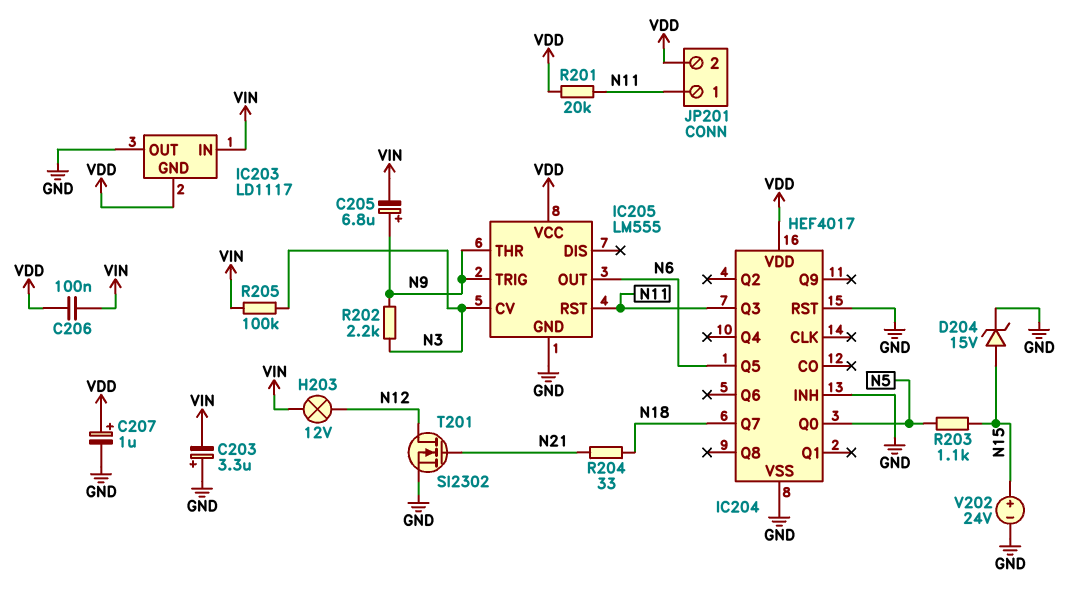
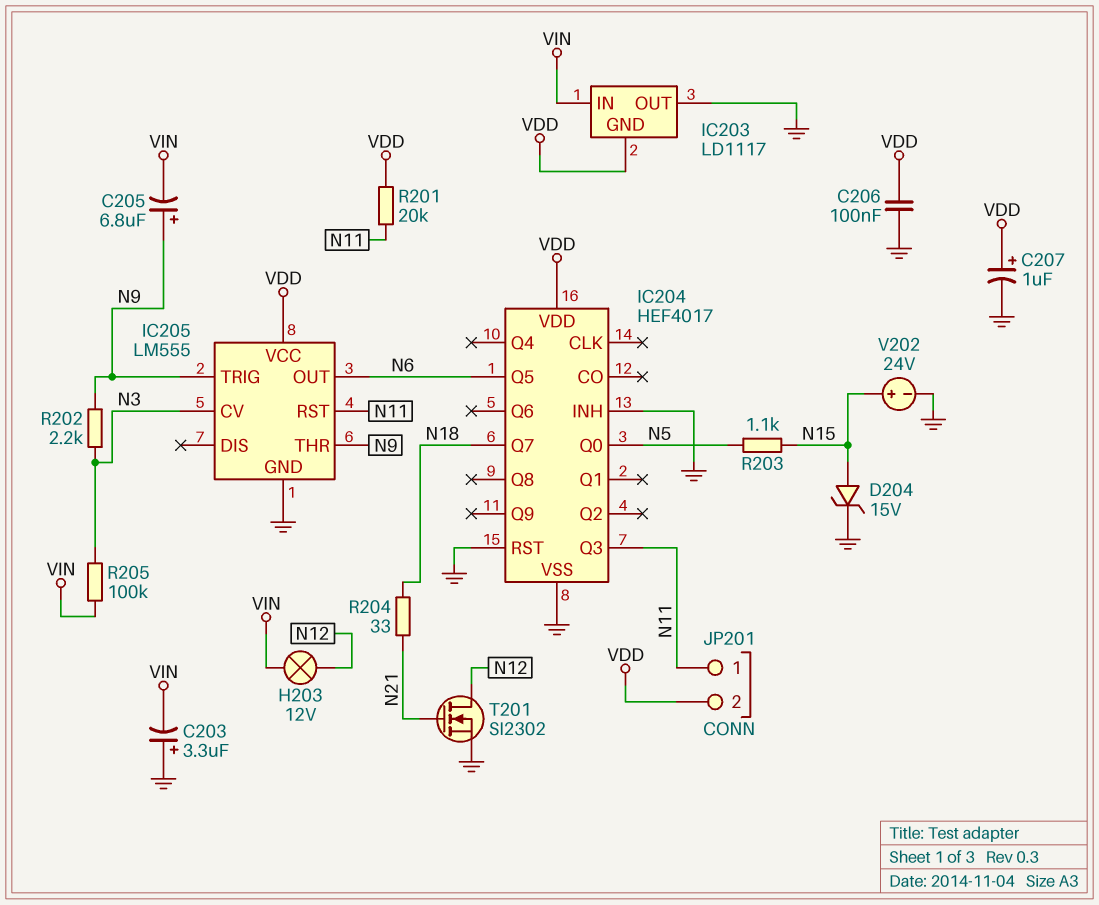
C206: 100nF (VDD, VIN) -> 100nF (GND, VDD)

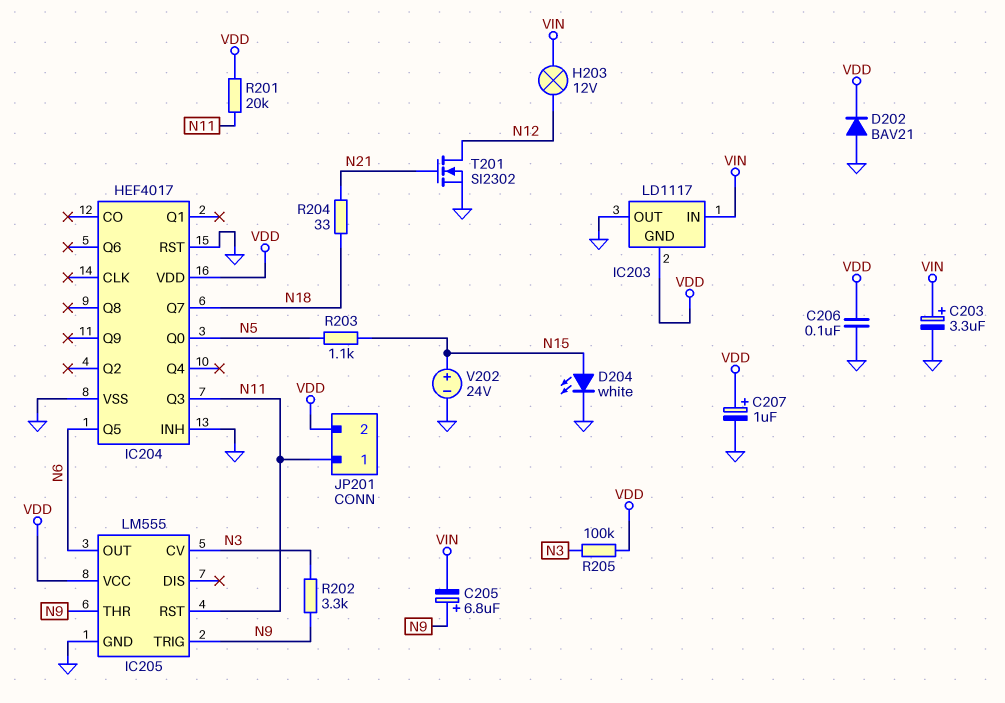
C203: 3.3uF (plus GND, minus VIN) -> 3.3uF (plus VIN, minus GND)
D202: none -> diode BAV21 (A GND, K VDD)
D204: zener 15V (A N15, K GND) -> LED white (A N15, K GND)
R202: 2.2k (N3, N9) -> 3.3k (N3, N9)
R205: 100k (N3, VIN) -> 100k (N3, VDD)

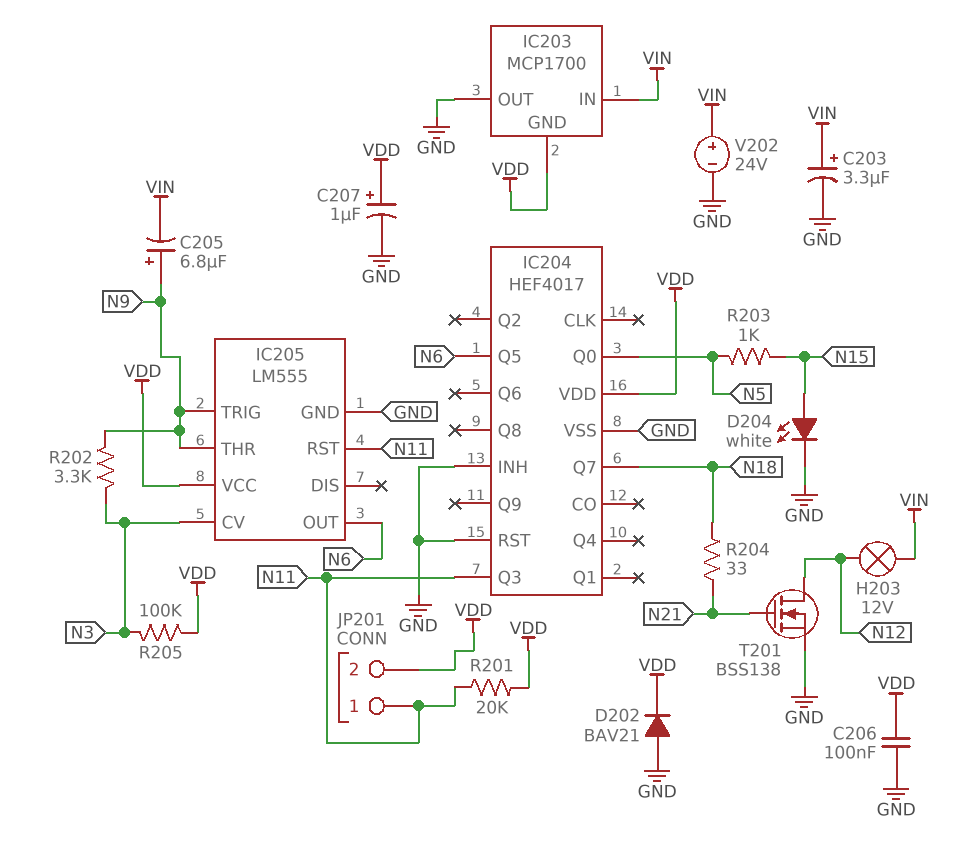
IC203: LD1117 -> MCP1700
R203: 1.1k (N5, N15) -> 1k (N5, N15)
T201: NMOS SI2302 (G N21, D N12, S GND) -> NMOS BSS138 (G N21, D N12, S GND)
V202: 24V (plus N15, minus GND) -> 24V (plus VIN, minus GND)

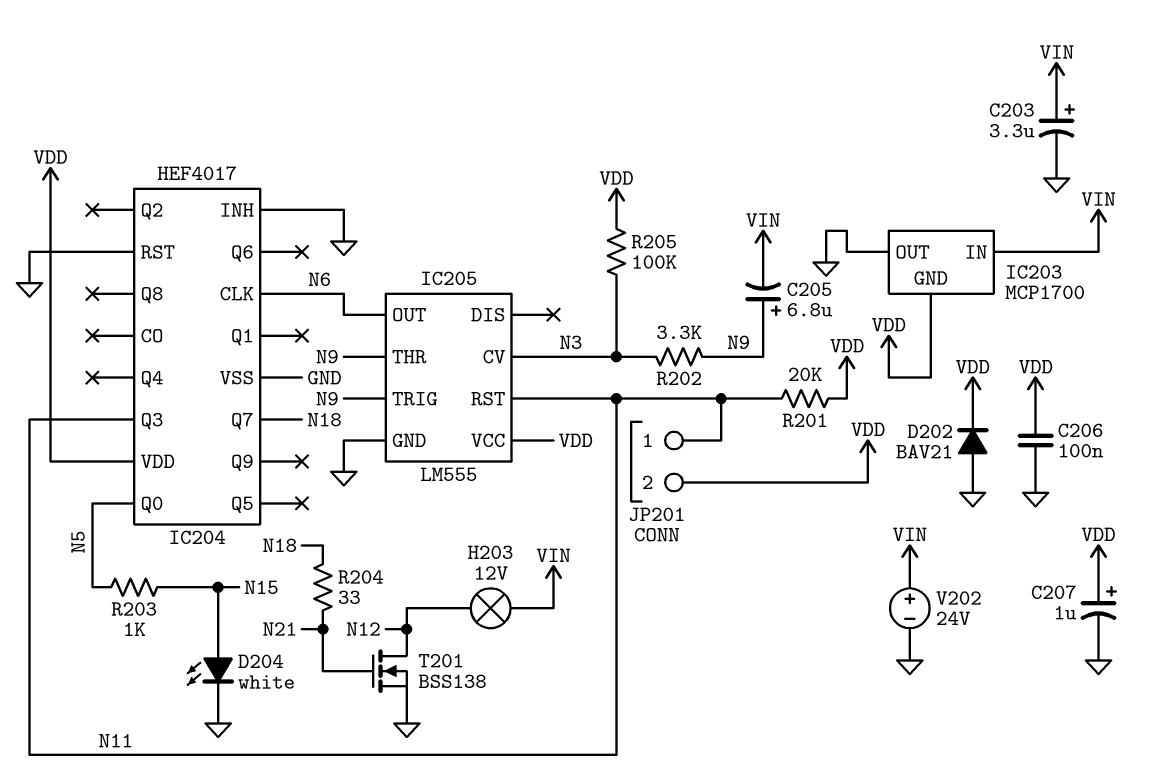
IC204 pin CLK: none -> N6
IC204 pin Q5: N6 -> none

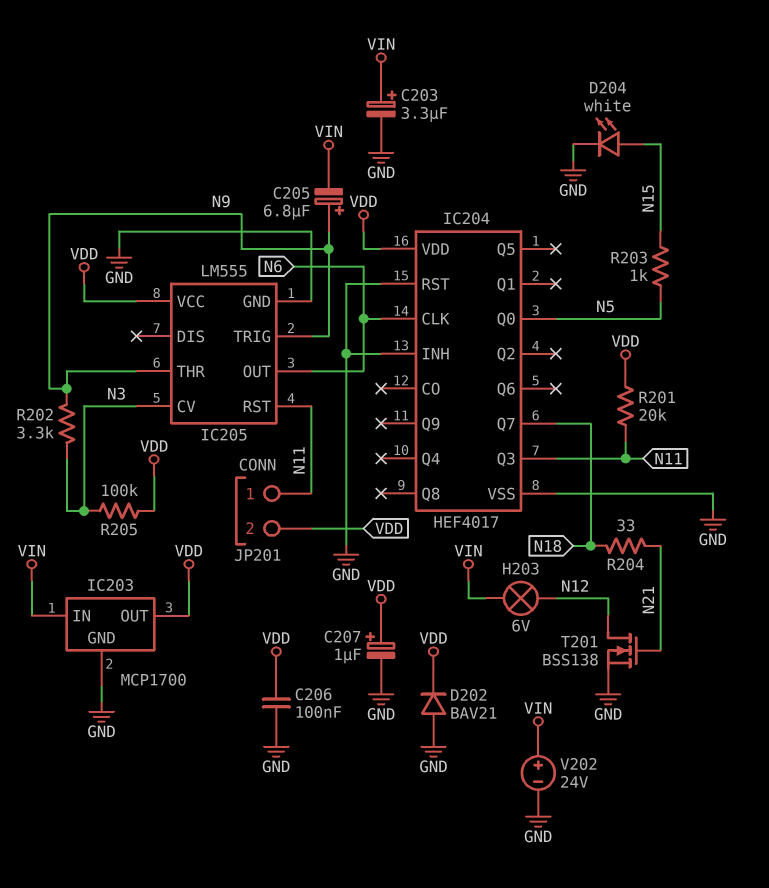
H203: lamp 12V (N12, VIN) -> lamp 6V (N12, VIN)
IC203 pin GND: VDD -> GND
IC203 pin OUT: GND -> VDD

